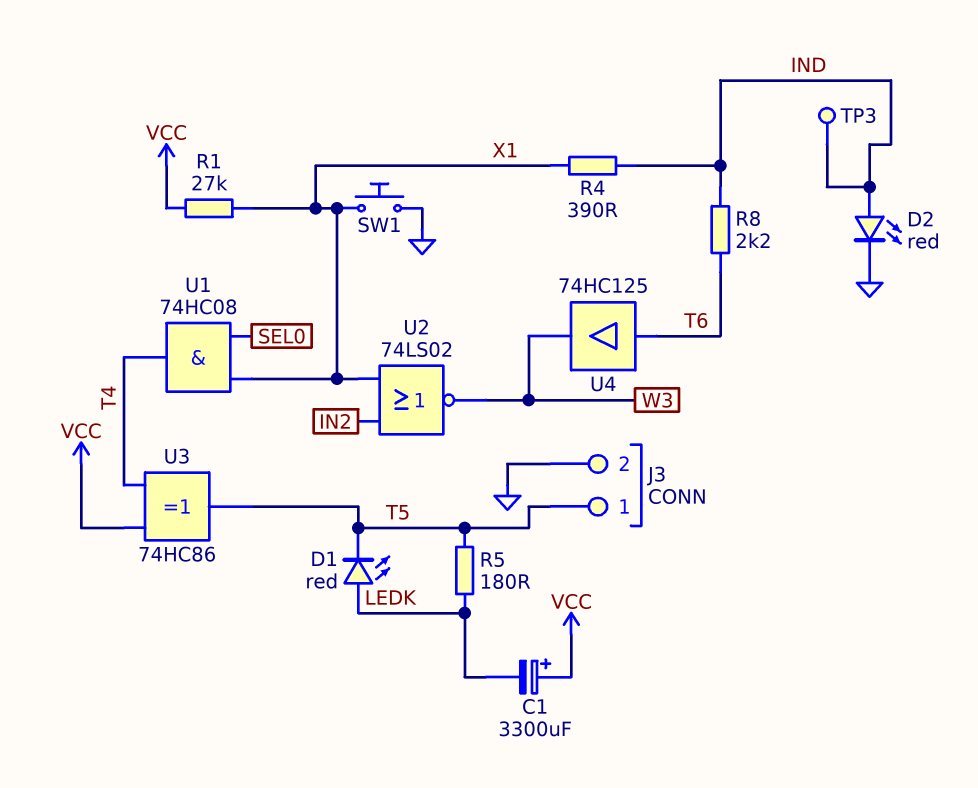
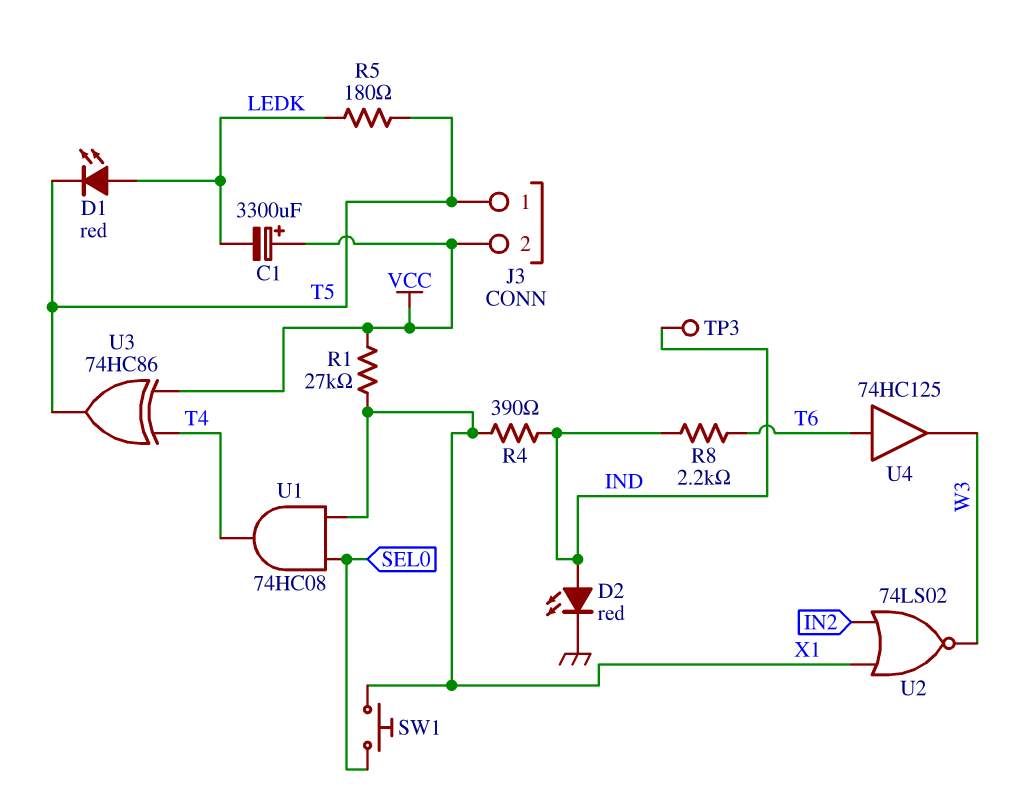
J3 pin 2: GND -> VCC
SW1: button (GND, X1) -> button (SEL0, X1)

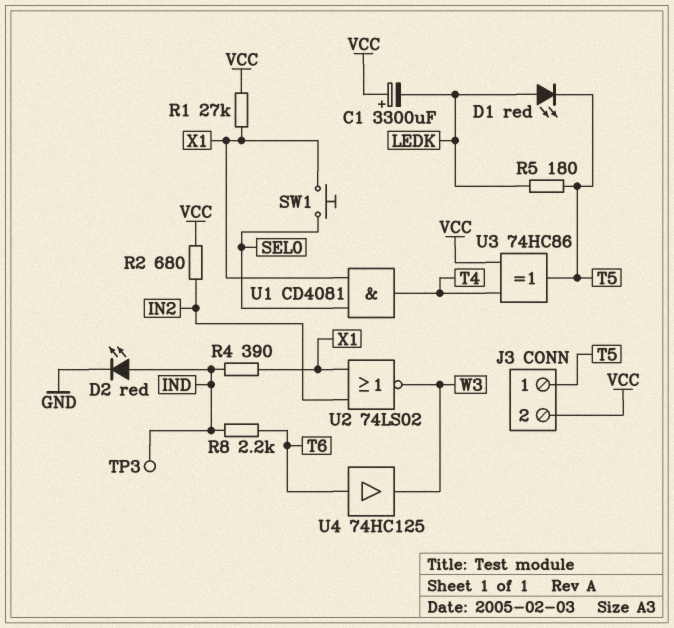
R2: none -> 680 (IN2, VCC)
U1: AND 74HC08 (in SEL0, in X1, out T4) -> AND CD4081 (in SEL0, in X1, out T4)

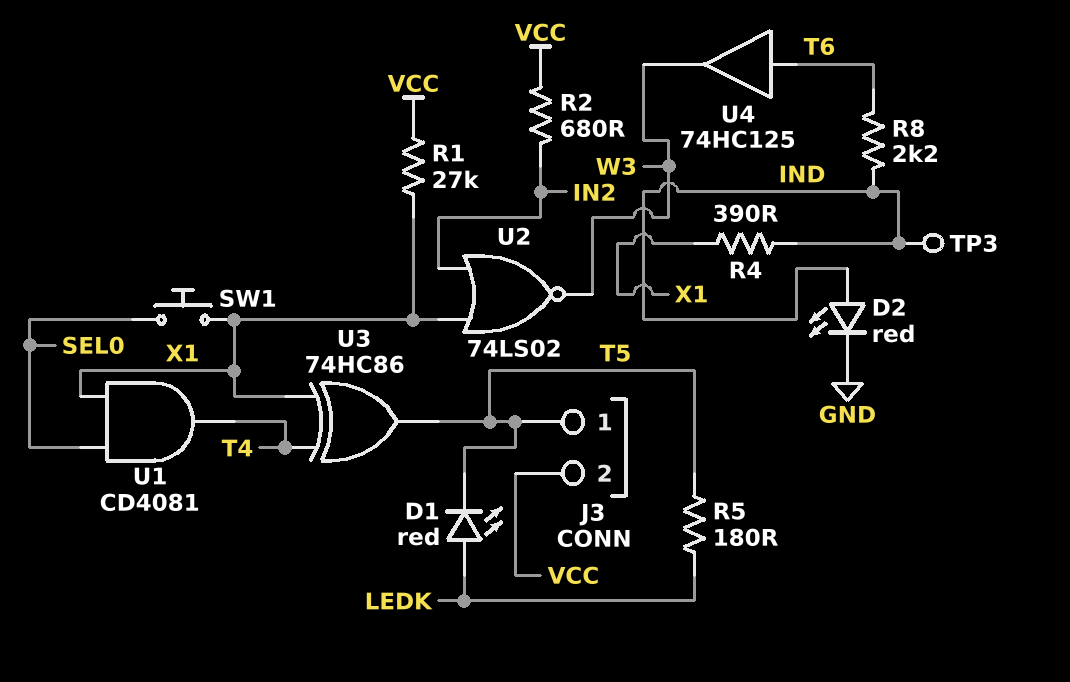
C1: 3300uF (plus VCC, minus LEDK) -> none
U3: XOR 74HC86 (in T4, in VCC, out T5) -> XOR 74HC86 (in T4, in X1, out T5)

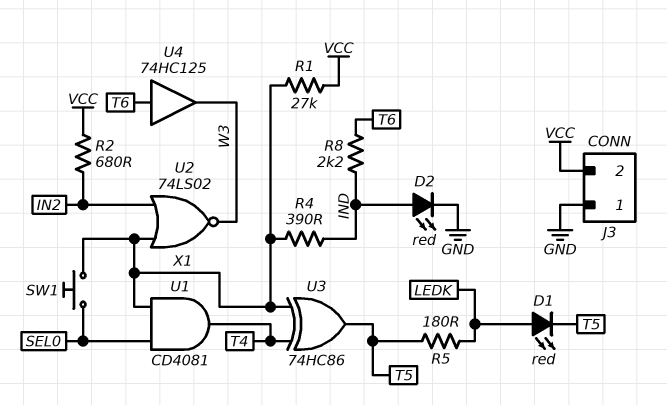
J3 pin 1: T5 -> GND
TP3: test point (IND) -> none

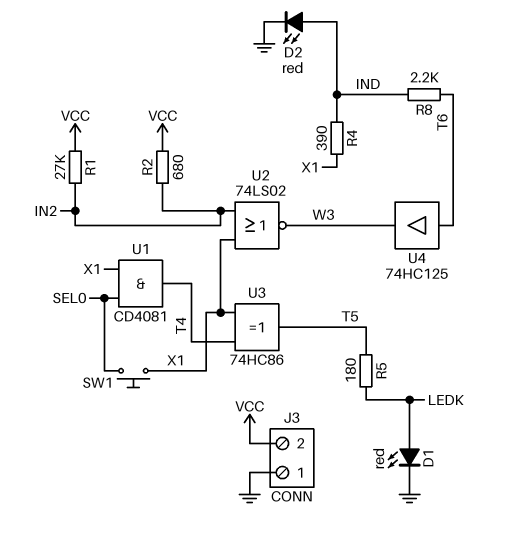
D1: LED red (A LEDK, K T5) -> LED red (A LEDK, K GND)
R1: 27k (VCC, X1) -> 27k (IN2, VCC)

